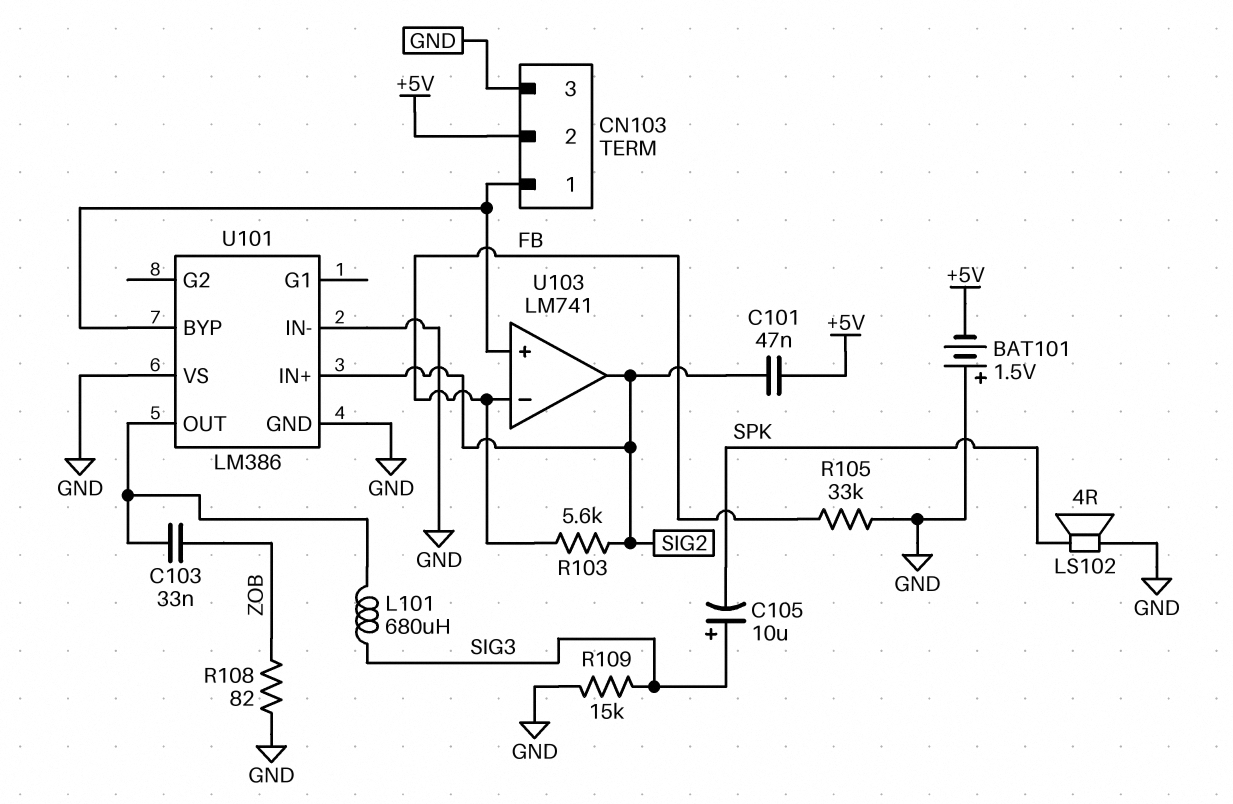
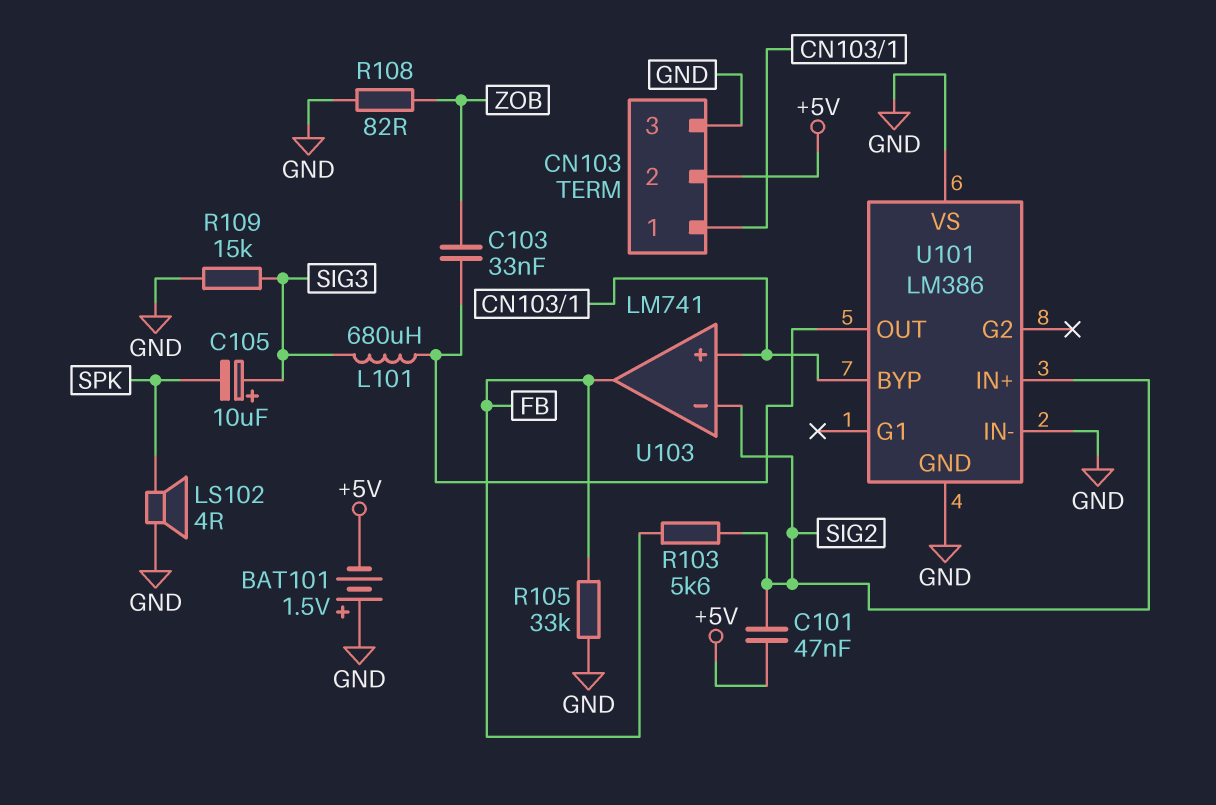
U103 pin in-: FB -> SIG2
U103 pin out: SIG2 -> FB

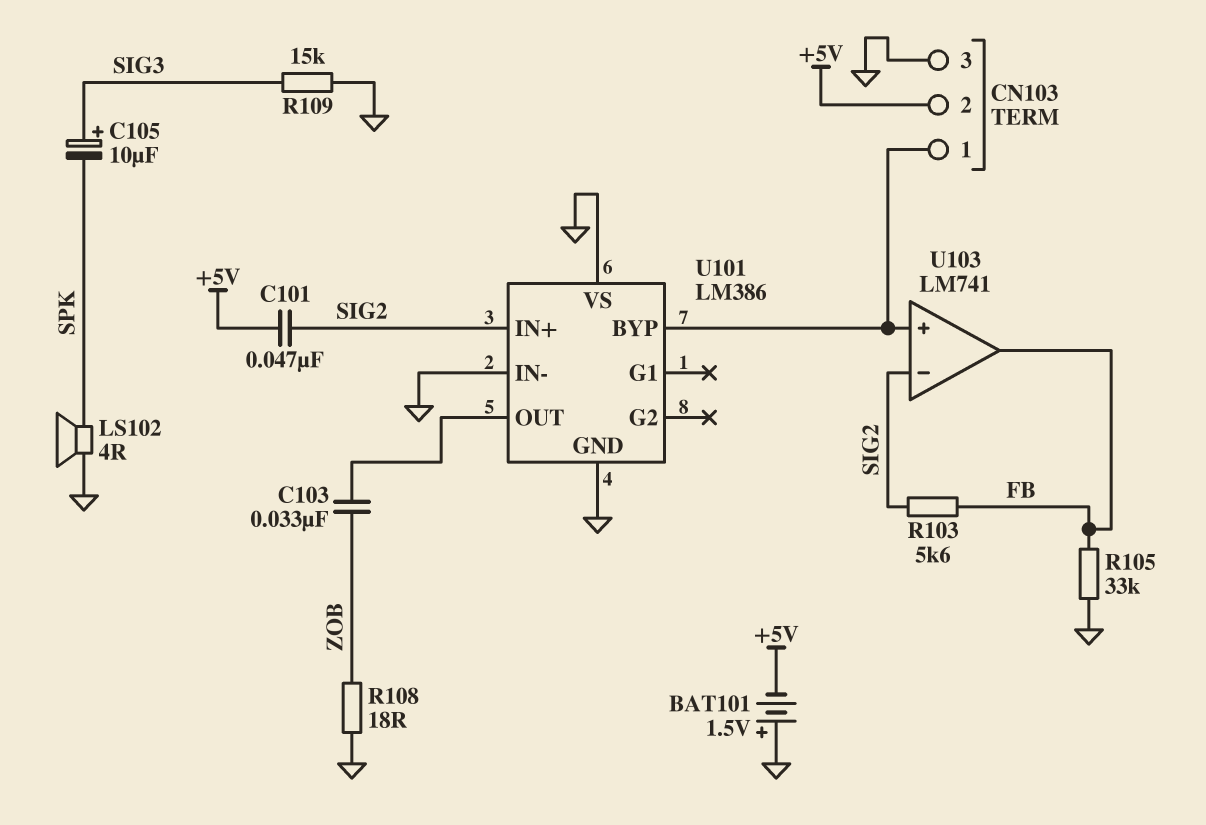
L101: 680uH (SIG3, U101/OUT) -> none
R108: 82 (GND, ZOB) -> 18 (GND, ZOB)

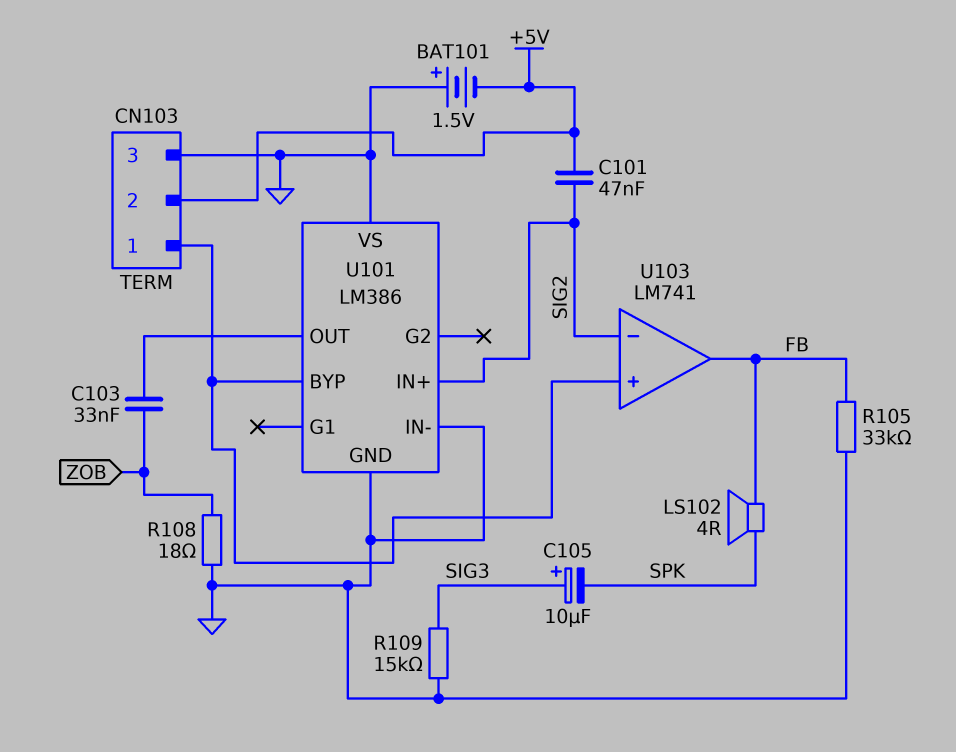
LS102: speaker 4R (GND, SPK) -> speaker 4R (FB, SPK)
R103: 5.6k (FB, SIG2) -> none

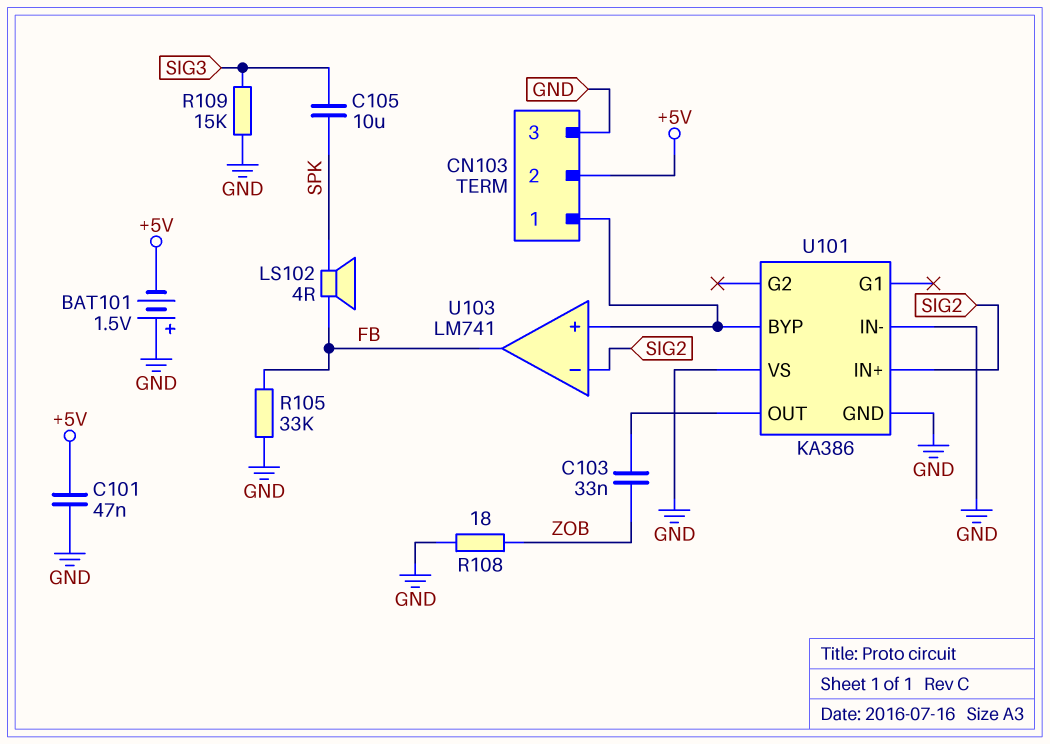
C101: 47nF (+5V, SIG2) -> 47nF (+5V, GND)
C105: 10uF (plus SIG3, minus SPK) -> 10uF (SIG3, SPK)
U101: LM386 -> KA386

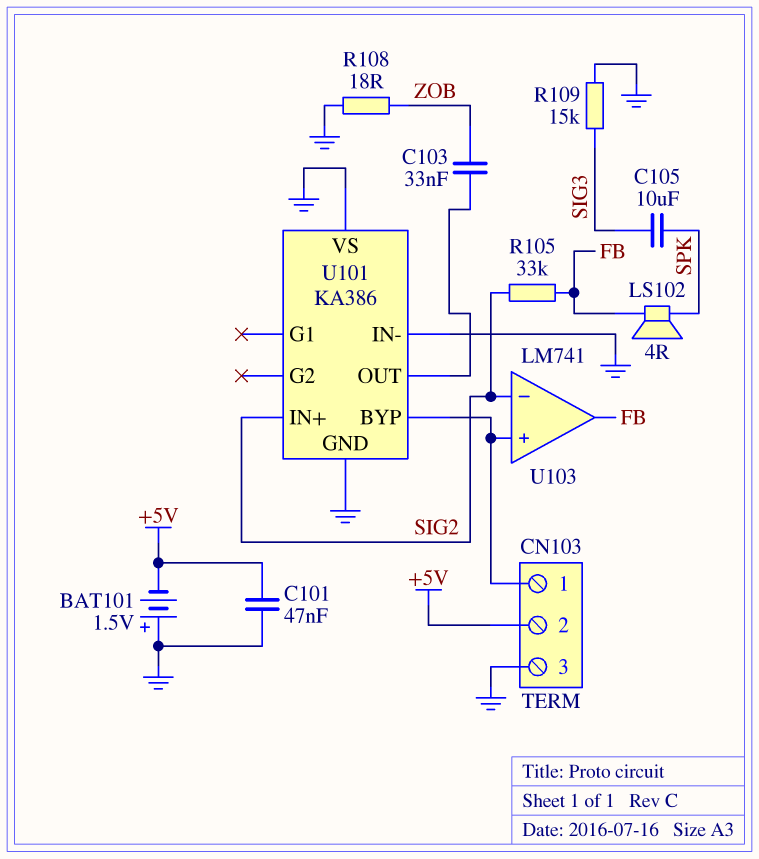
R105: 33k (FB, GND) -> 33k (FB, SIG2)

